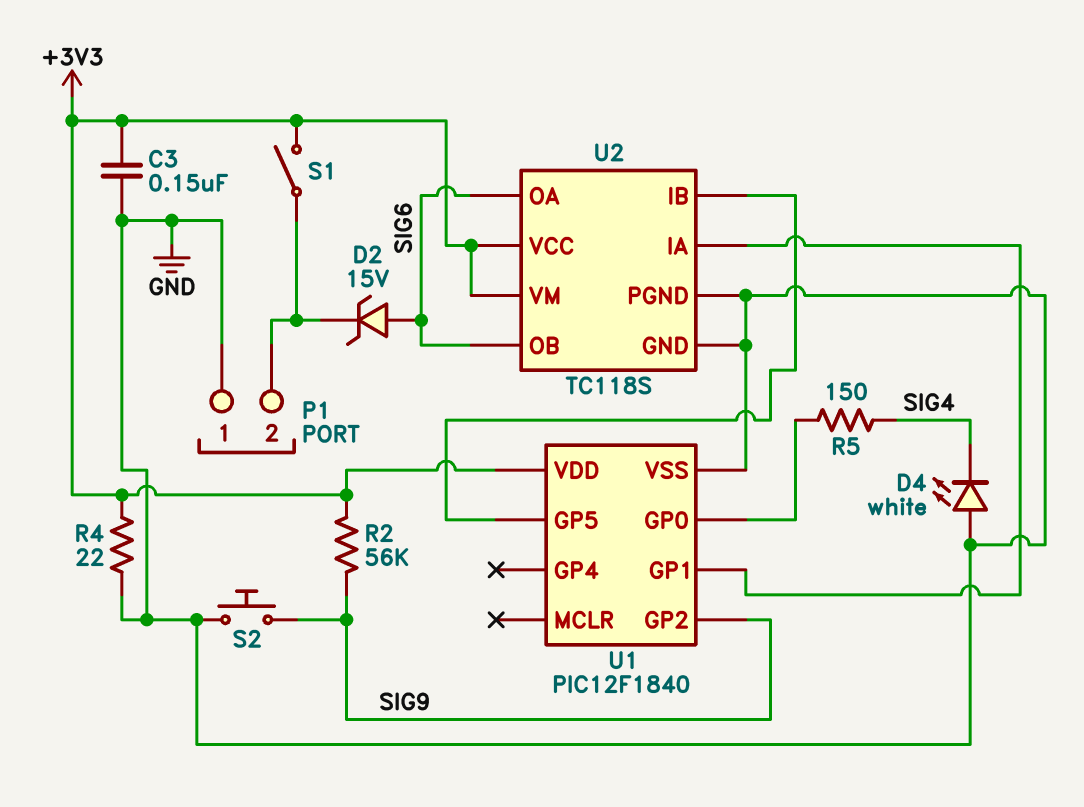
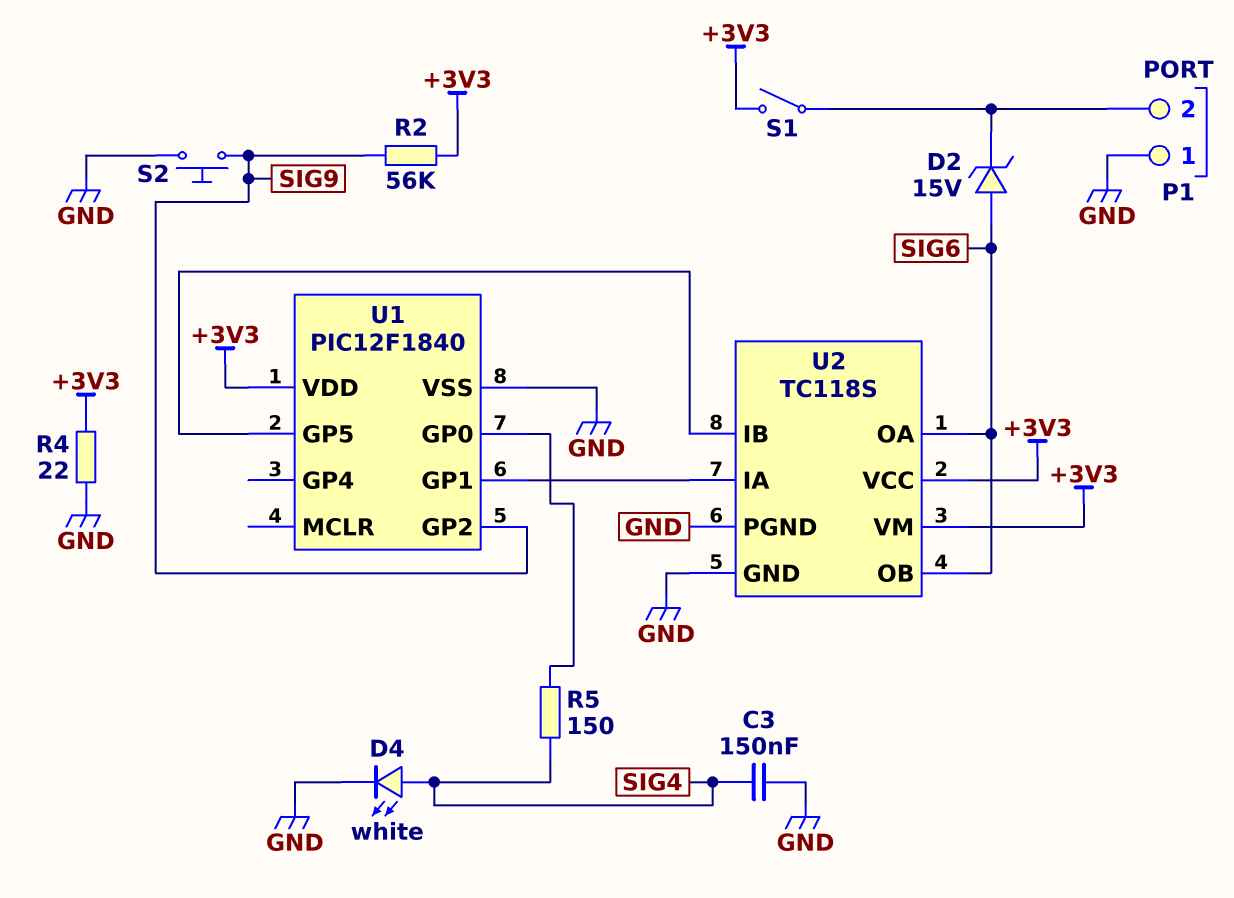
C3: 150nF (+3V3, GND) -> 150nF (GND, SIG4)
D4: LED white (A GND, K SIG4) -> LED white (A SIG4, K GND)

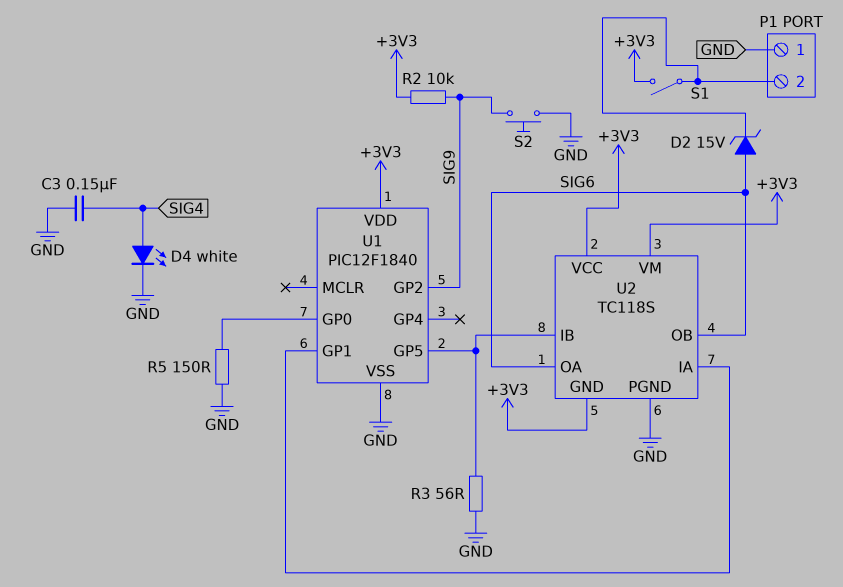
R2: 56k (+3V3, SIG9) -> 10k (+3V3, SIG9)
R3: none -> 56 (GND, U1/GP5)
R4: 22 (+3V3, GND) -> none
R5: 150 (SIG4, U1/GP0) -> 150 (GND, U1/GP0)
U2 pin GND: GND -> +3V3

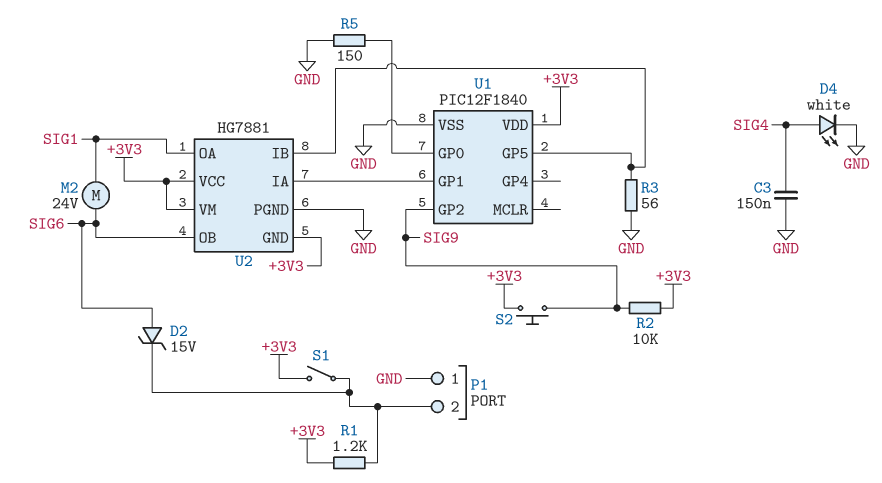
M2: none -> motor 24V (SIG1, SIG6)
R1: none -> 1.2k (+3V3, P1/2)
S2: button (GND, SIG9) -> button (+3V3, SIG9)
U2: TC118S -> HG7881
U2 pin OA: SIG6 -> SIG1

